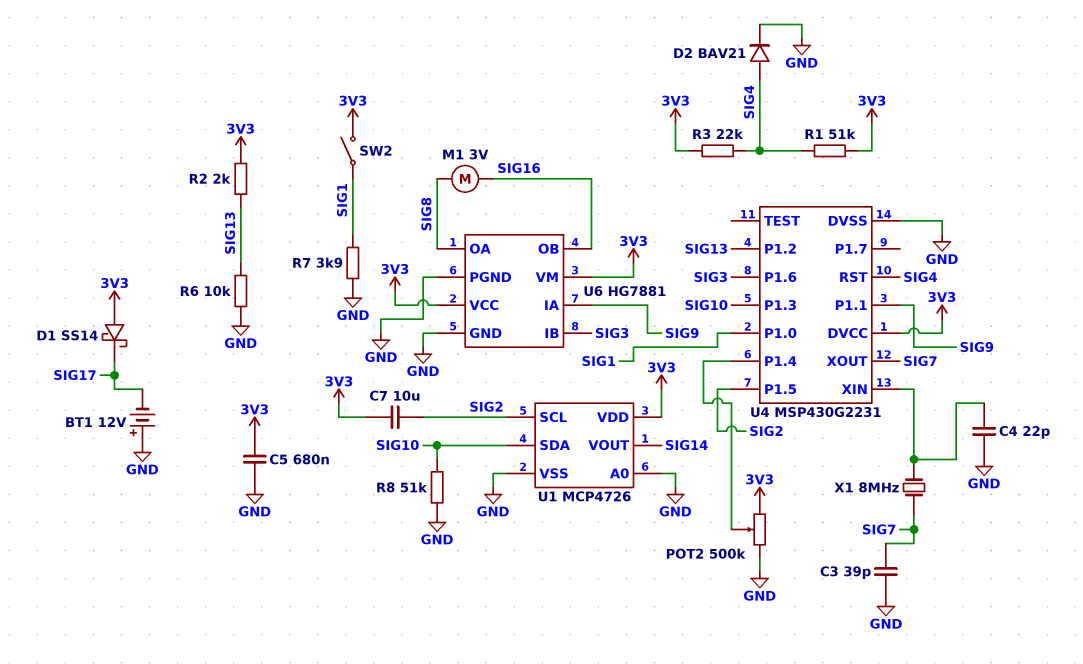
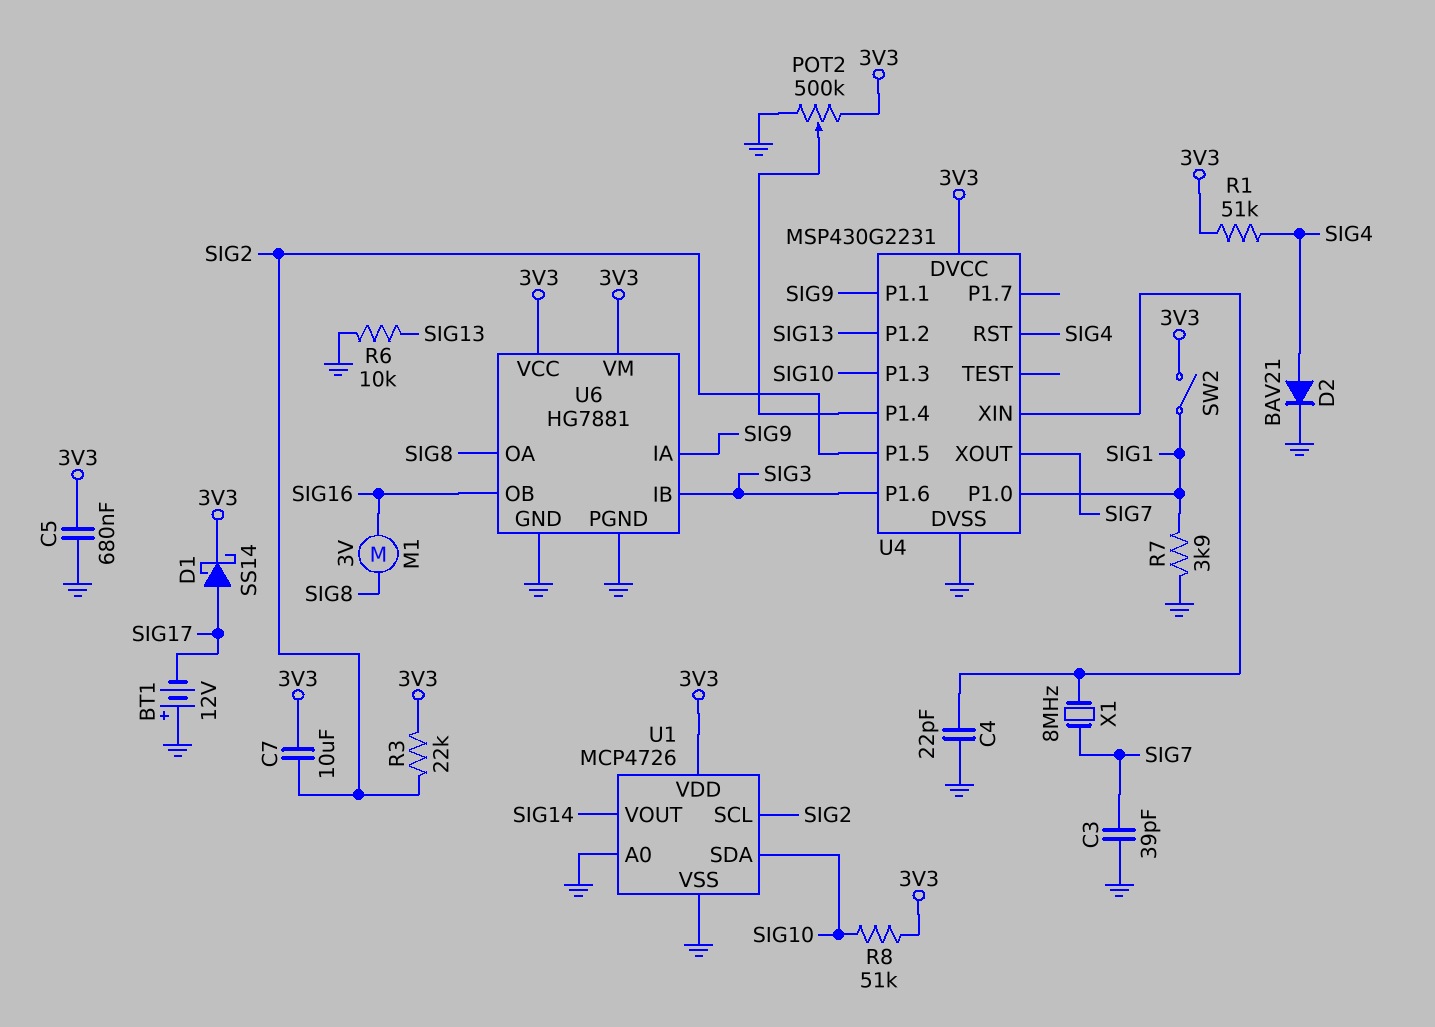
D1: schottky SS14 (A 3V3, K SIG17) -> schottky SS14 (A SIG17, K 3V3)
R2: 2k (3V3, SIG13) -> none
R3: 22k (3V3, SIG4) -> 22k (3V3, SIG2)
R8: 51k (GND, SIG10) -> 51k (3V3, SIG10)

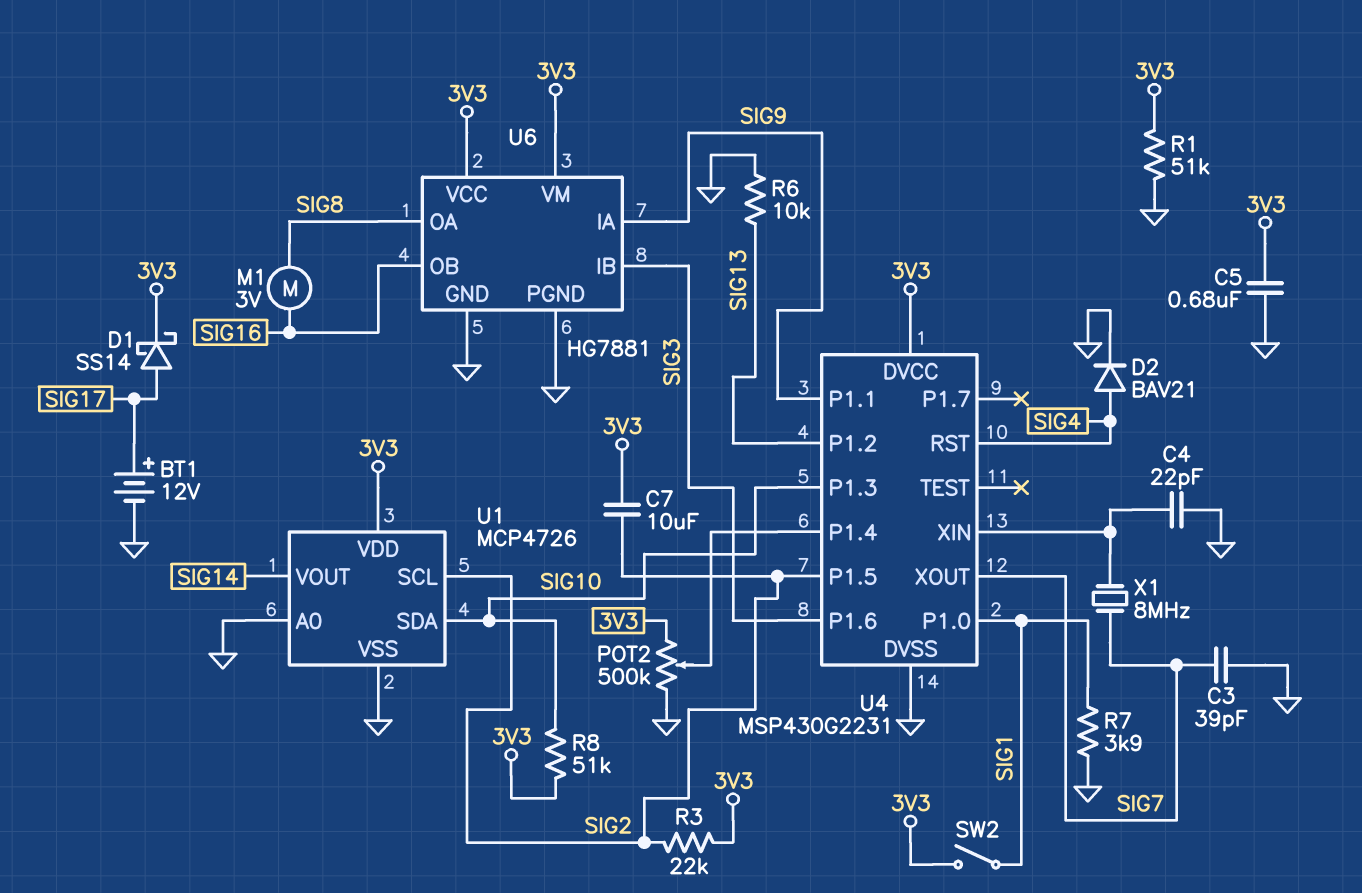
BT1: 12V (plus GND, minus SIG17) -> 12V (plus SIG17, minus GND)
R1: 51k (3V3, SIG4) -> 51k (3V3, GND)

